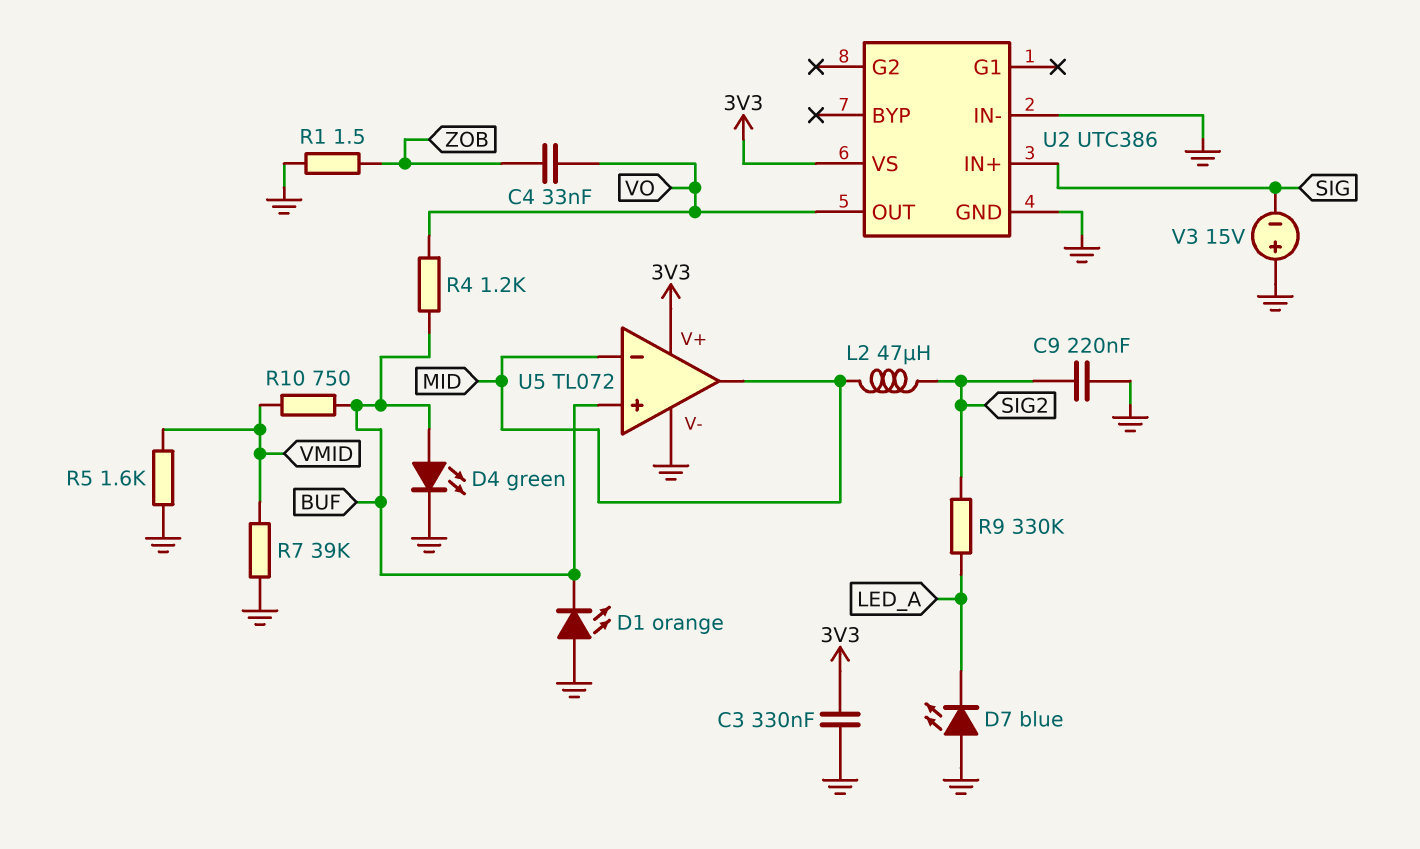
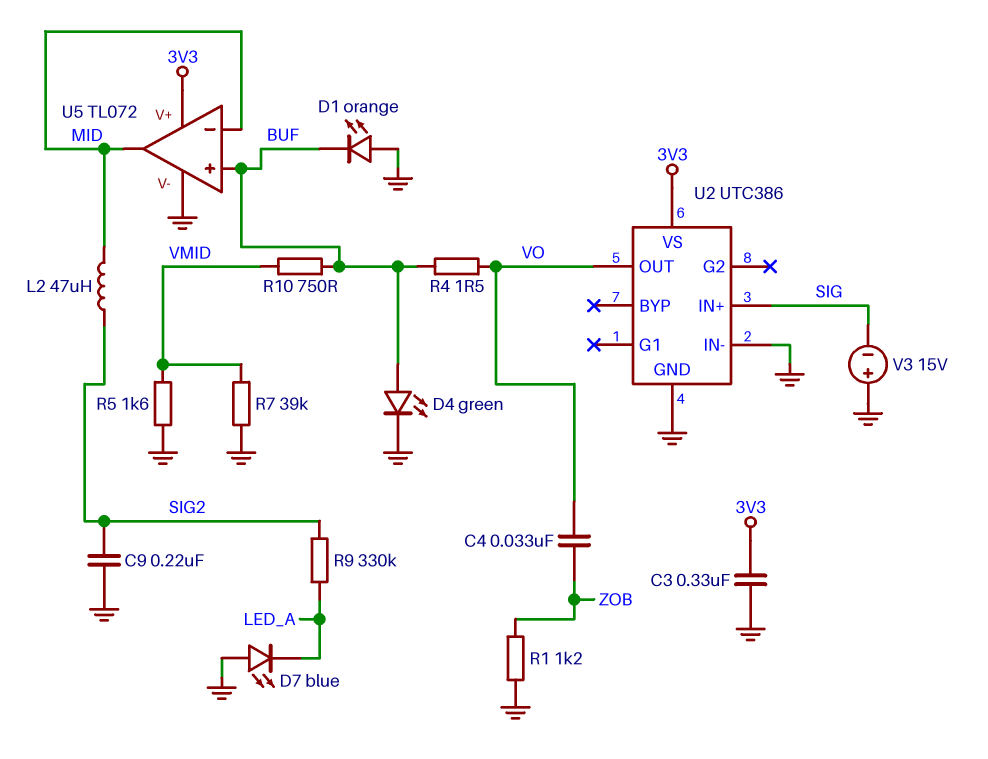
R1: 1.5 (GND, ZOB) -> 1.2k (GND, ZOB)
R4: 1.2k (BUF, VO) -> 1.5 (BUF, VO)

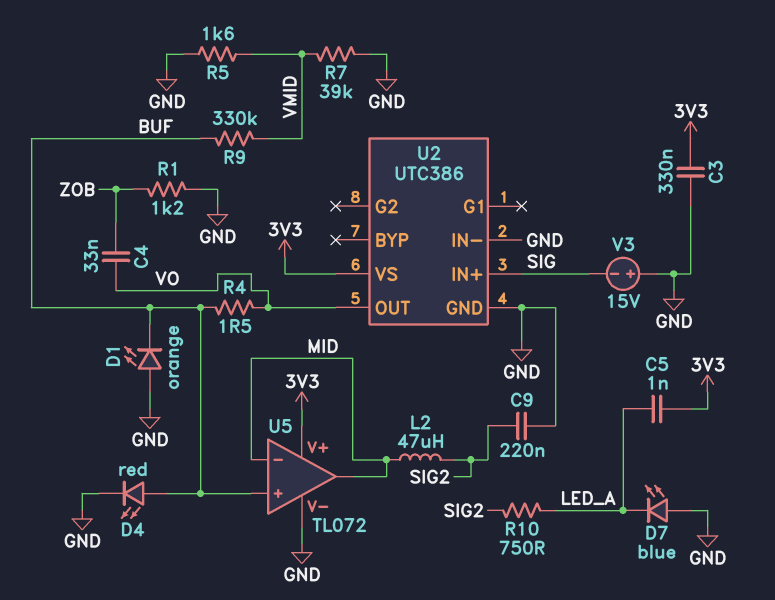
C5: none -> 1nF (3V3, LED_A)
D4: LED green (A BUF, K GND) -> LED red (A BUF, K GND)
R9: 330k (LED_A, SIG2) -> 330k (BUF, VMID)
R10: 750 (BUF, VMID) -> 750 (LED_A, SIG2)

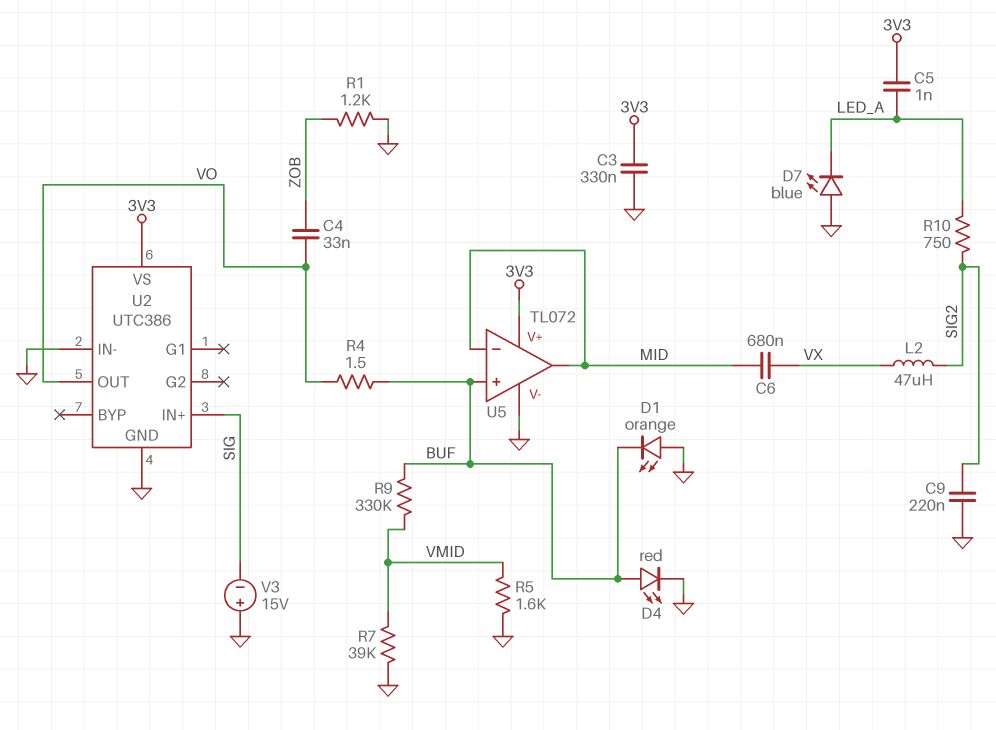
C6: none -> 680nF (MID, VX)
L2: 47uH (MID, SIG2) -> 47uH (SIG2, VX)

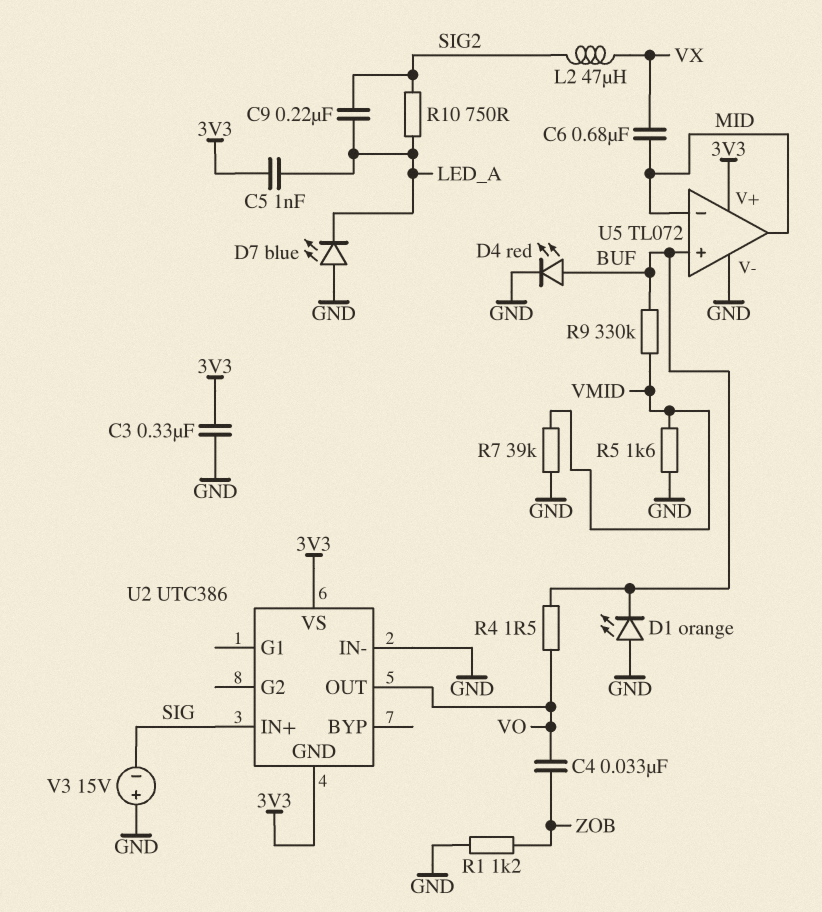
C9: 220nF (GND, SIG2) -> 220nF (LED_A, SIG2)
U2 pin GND: GND -> 3V3

